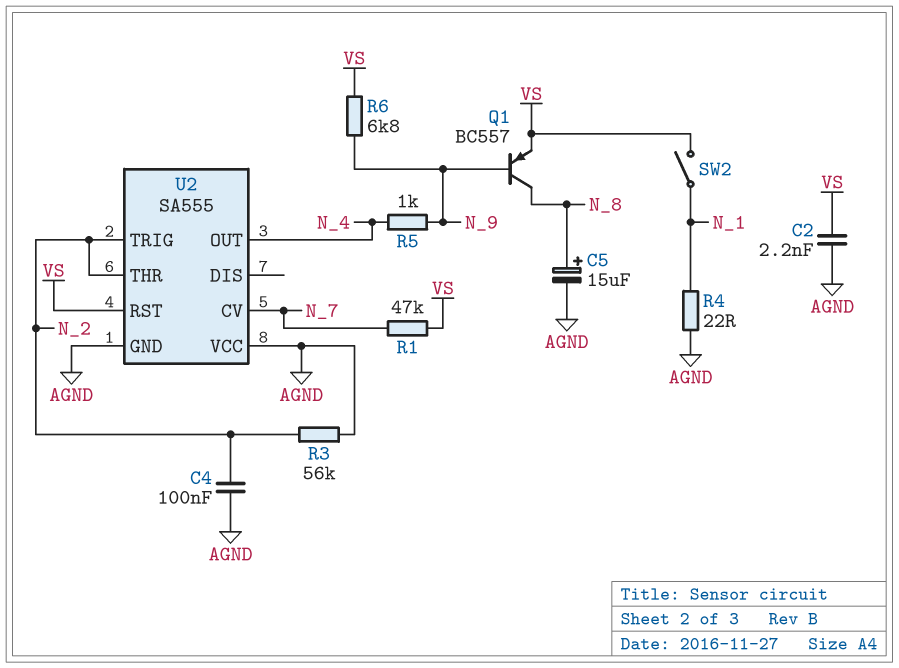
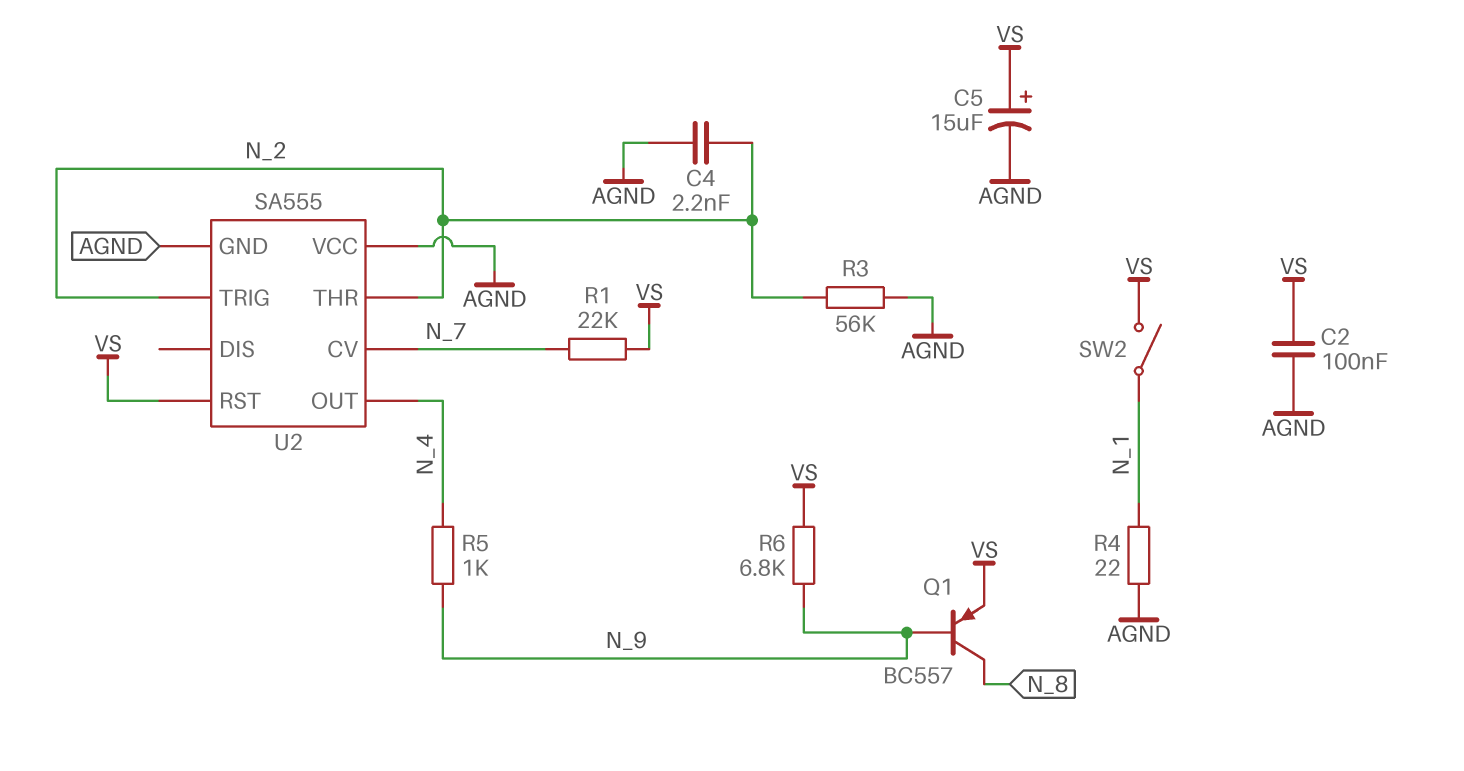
C2: 2.2nF (AGND, VS) -> 100nF (AGND, VS)
C4: 100nF (AGND, N_2) -> 2.2nF (AGND, N_2)
C5: 15uF (plus N_8, minus AGND) -> 15uF (plus VS, minus AGND)
R1: 47k (N_7, VS) -> 22k (N_7, VS)

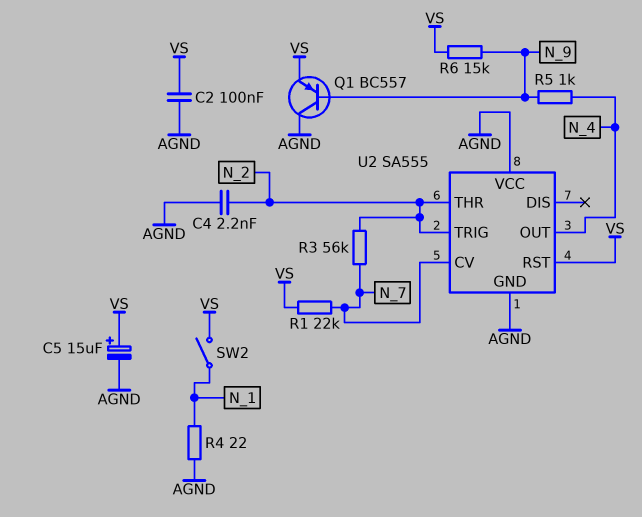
Q1: PNP BC557 (B N_9, C N_8, E VS) -> PNP BC557 (B N_9, C AGND, E VS)
R3: 56k (AGND, N_2) -> 56k (N_2, N_7)
R6: 6.8k (N_9, VS) -> 15k (N_9, VS)

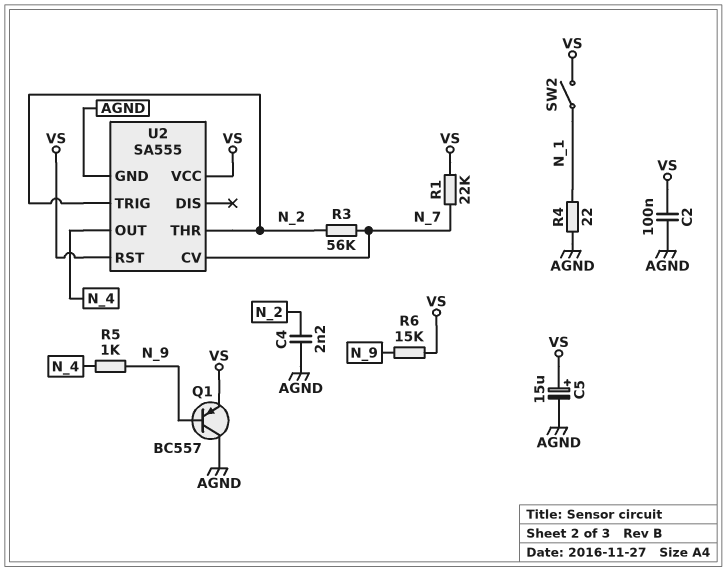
U2 pin VCC: AGND -> VS

